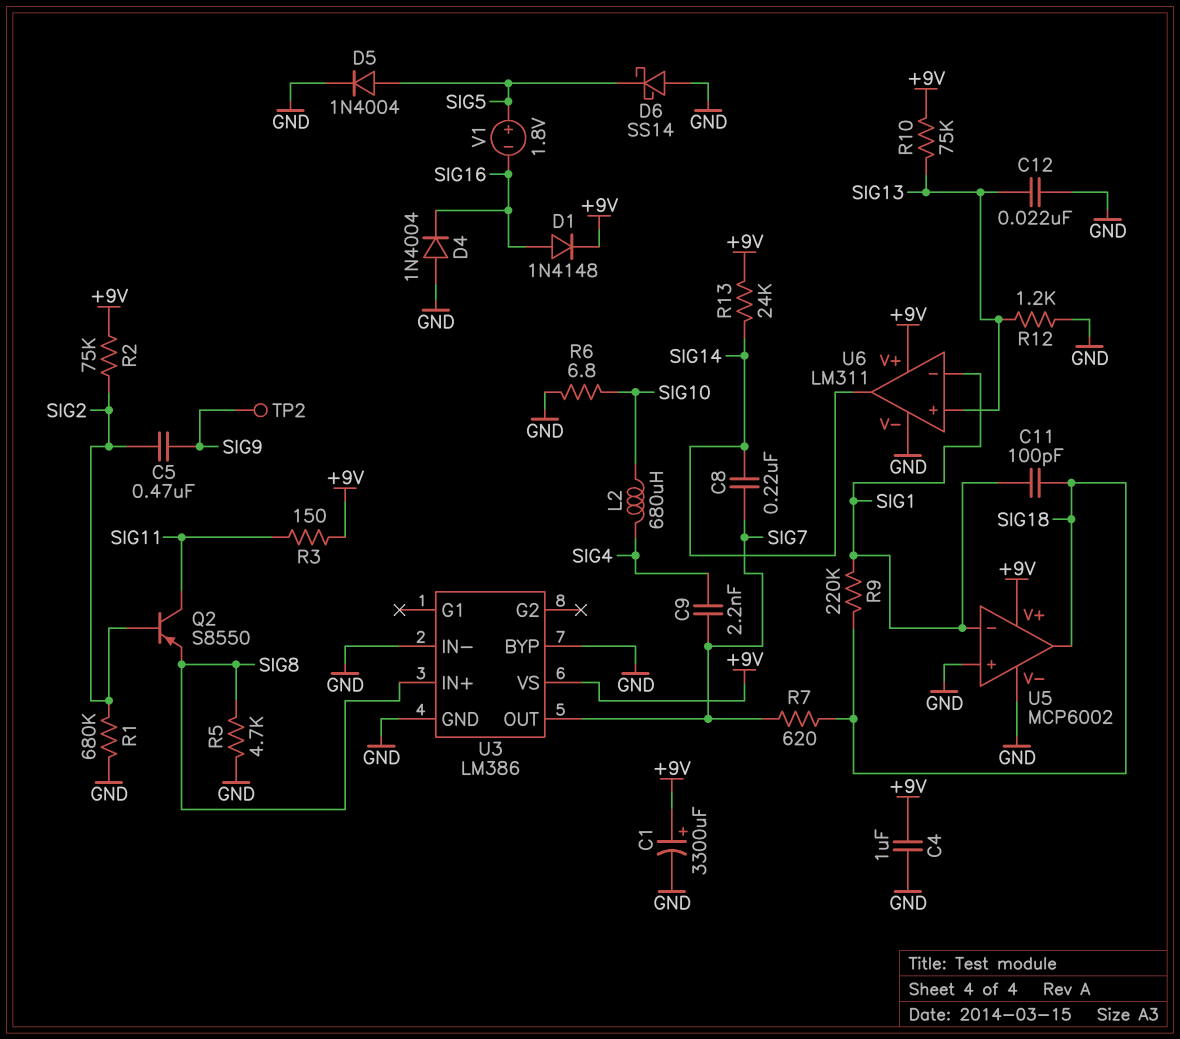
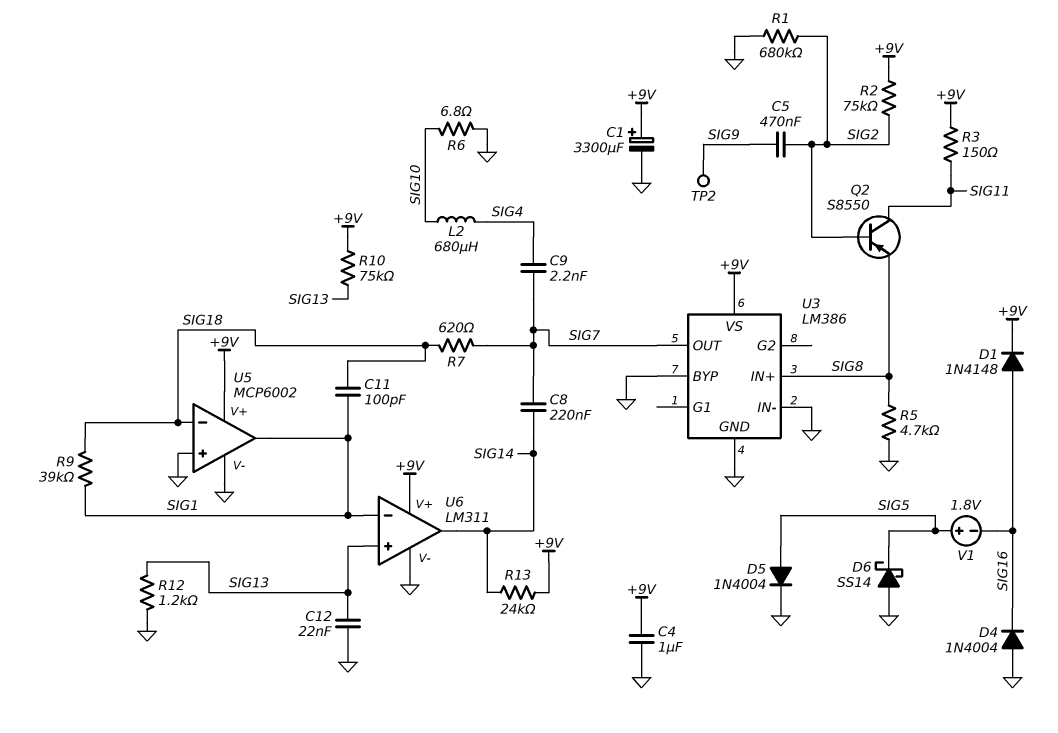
R9: 220k (SIG1, SIG18) -> 39k (SIG1, SIG18)
U5 pin in-: SIG1 -> SIG18
U5 pin out: SIG18 -> SIG1

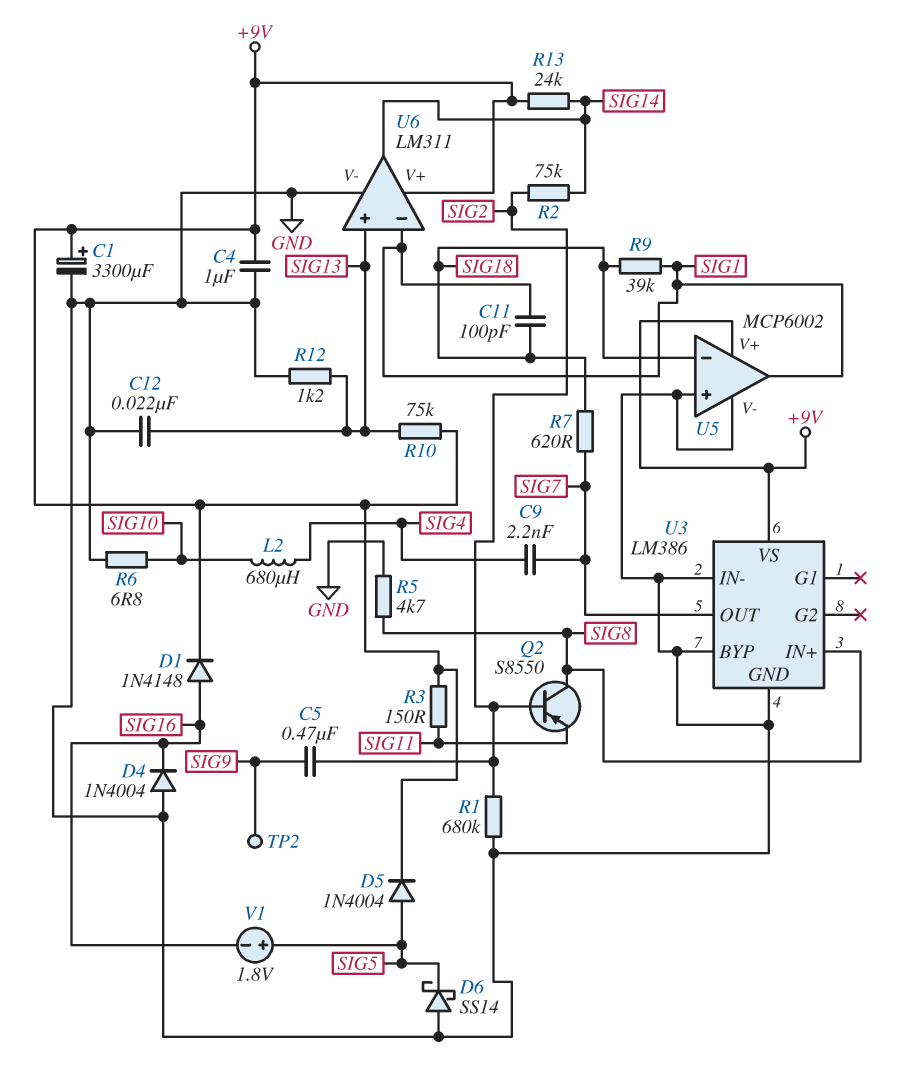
C8: 220nF (SIG7, SIG14) -> none
D5: diode 1N4004 (A SIG5, K GND) -> diode 1N4004 (A SIG5, K +9V)
Q2: PNP S8550 (B SIG2, C SIG11, E SIG8) -> PNP S8550 (B SIG2, C SIG8, E SIG11)
R2: 75k (+9V, SIG2) -> 75k (SIG2, SIG14)

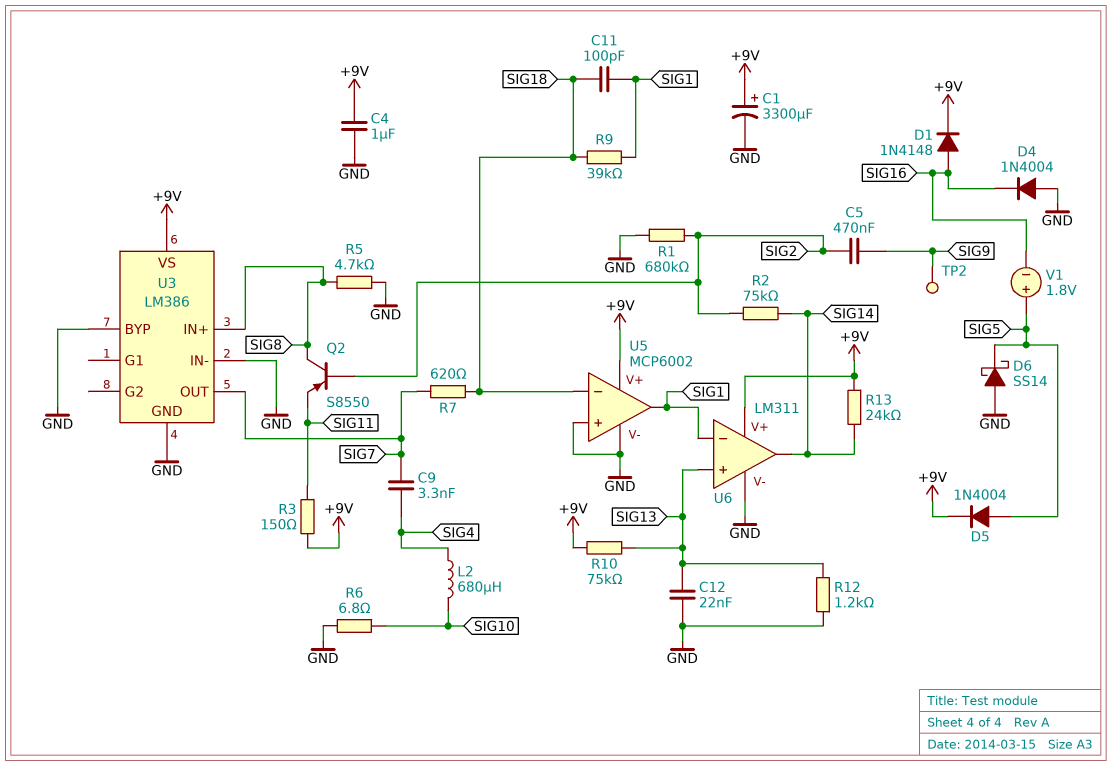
C9: 2.2nF (SIG4, SIG7) -> 3.3nF (SIG4, SIG7)

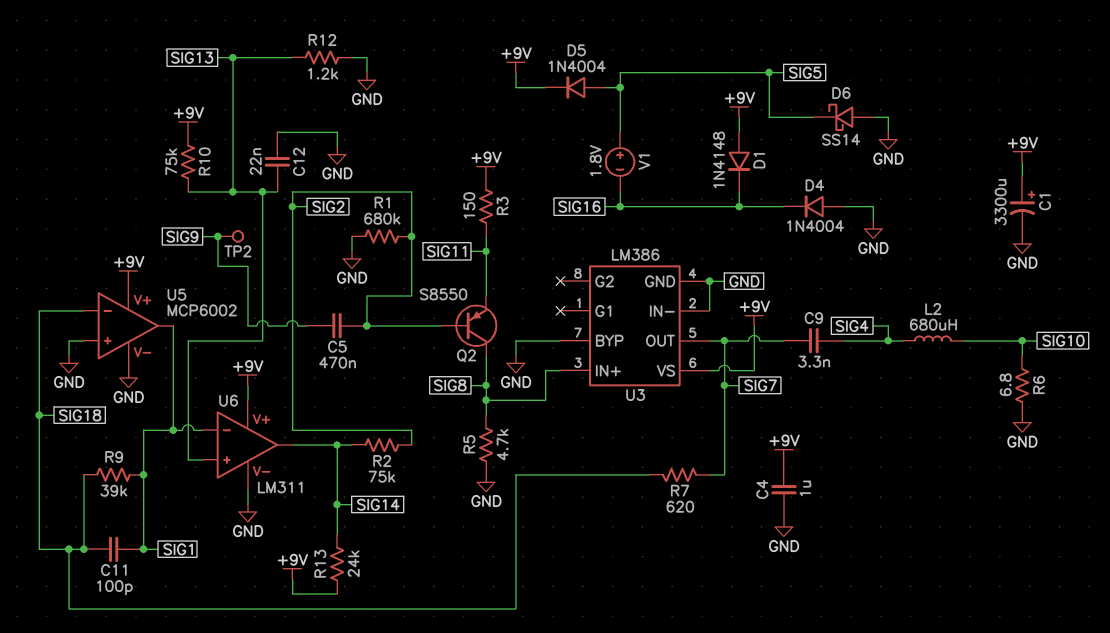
D1: diode 1N4148 (A SIG16, K +9V) -> diode 1N4148 (A +9V, K SIG16)

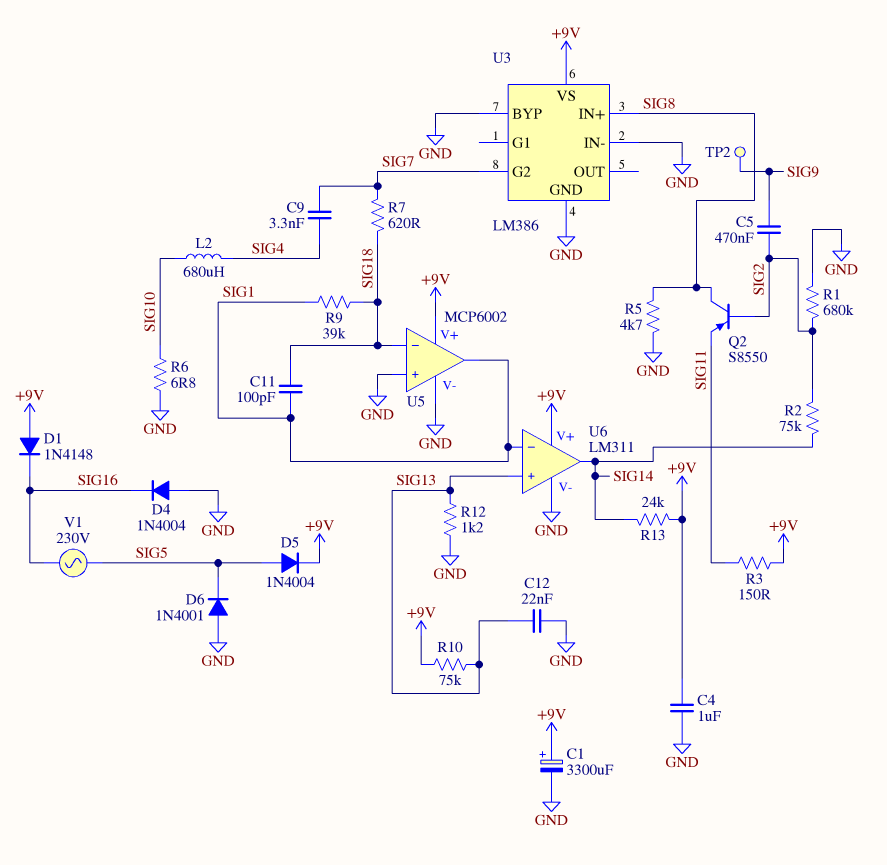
D6: schottky SS14 (A GND, K SIG5) -> diode 1N4001 (A GND, K SIG5)
U3 pin G2: none -> SIG7
U3 pin OUT: SIG7 -> none
V1: 1.8V (plus SIG5, minus SIG16) -> AC 230V (SIG5, SIG16)

